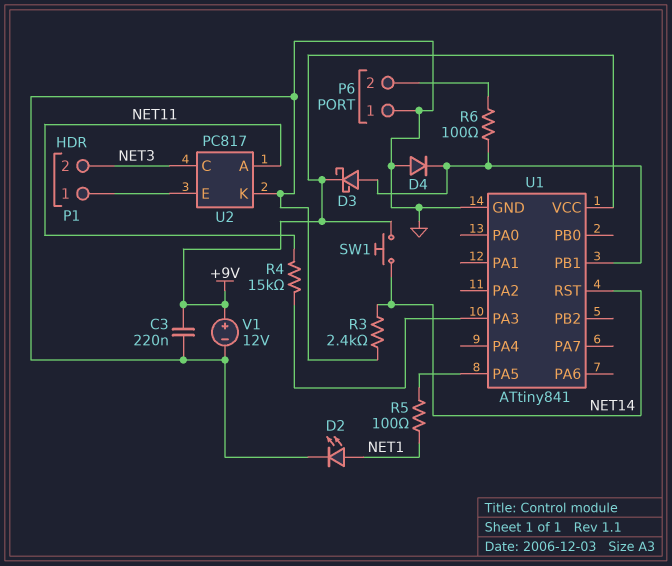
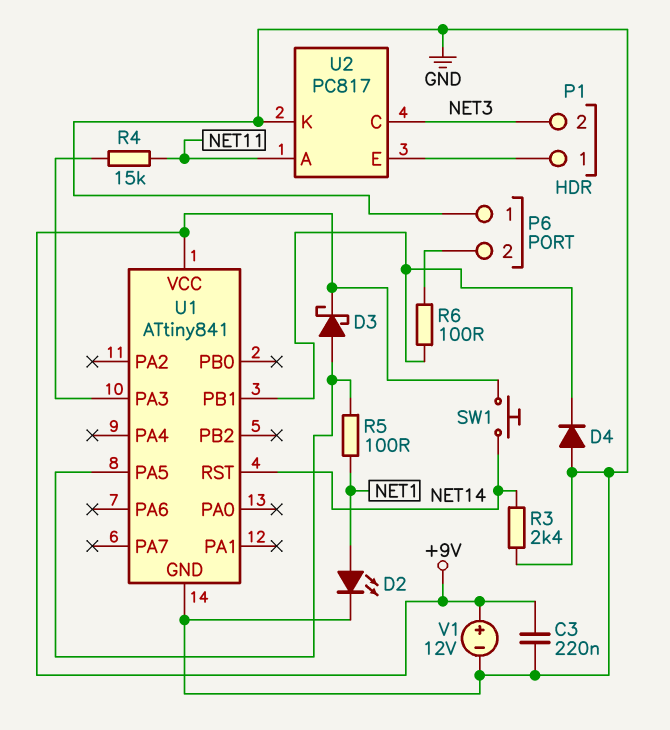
D3: schottky (A U1/PB1, K +9V) -> schottky (A U1/PA5, K +9V)

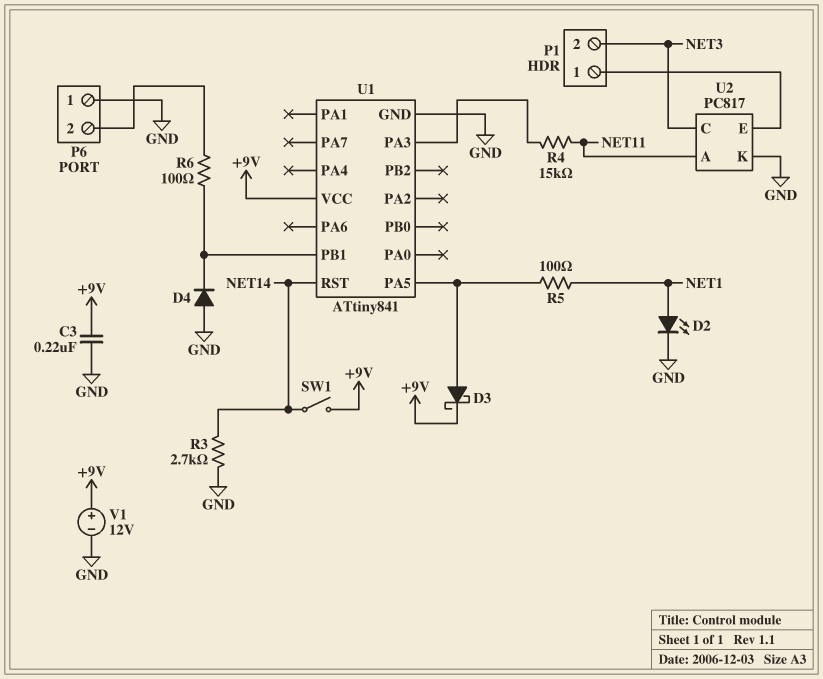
R3: 2.4k (GND, NET14) -> 2.7k (GND, NET14)
SW1: button (+9V, NET14) -> switch (+9V, NET14)

